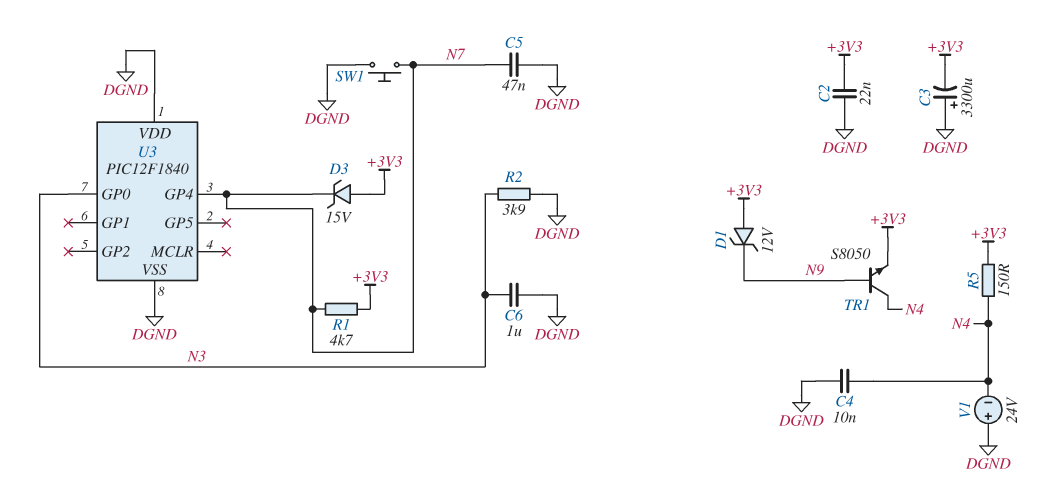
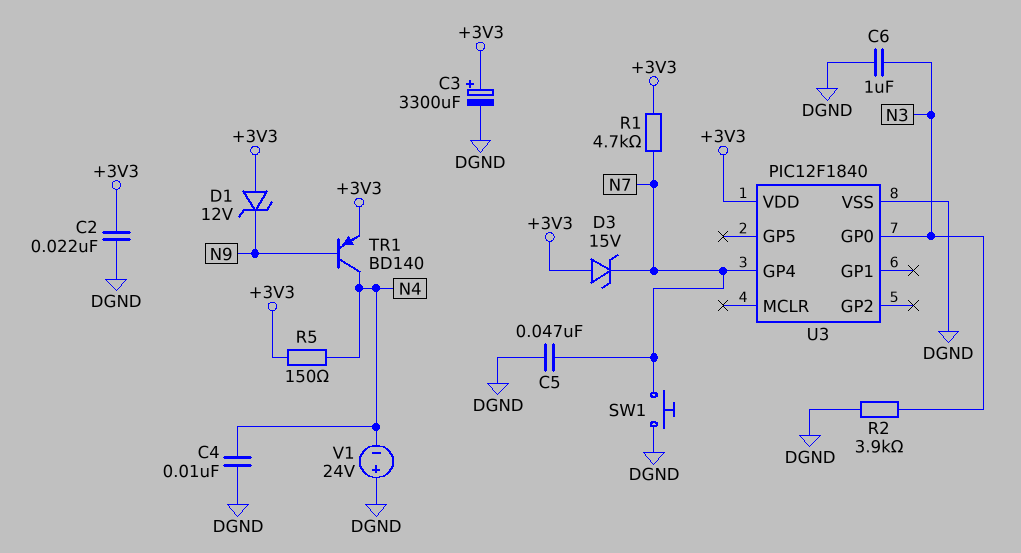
C3: 3300uF (plus DGND, minus +3V3) -> 3300uF (plus +3V3, minus DGND)
TR1: NPN S8050 (B N9, C N4, E +3V3) -> PNP BD140 (B N9, C N4, E +3V3)
U3 pin VDD: DGND -> +3V3

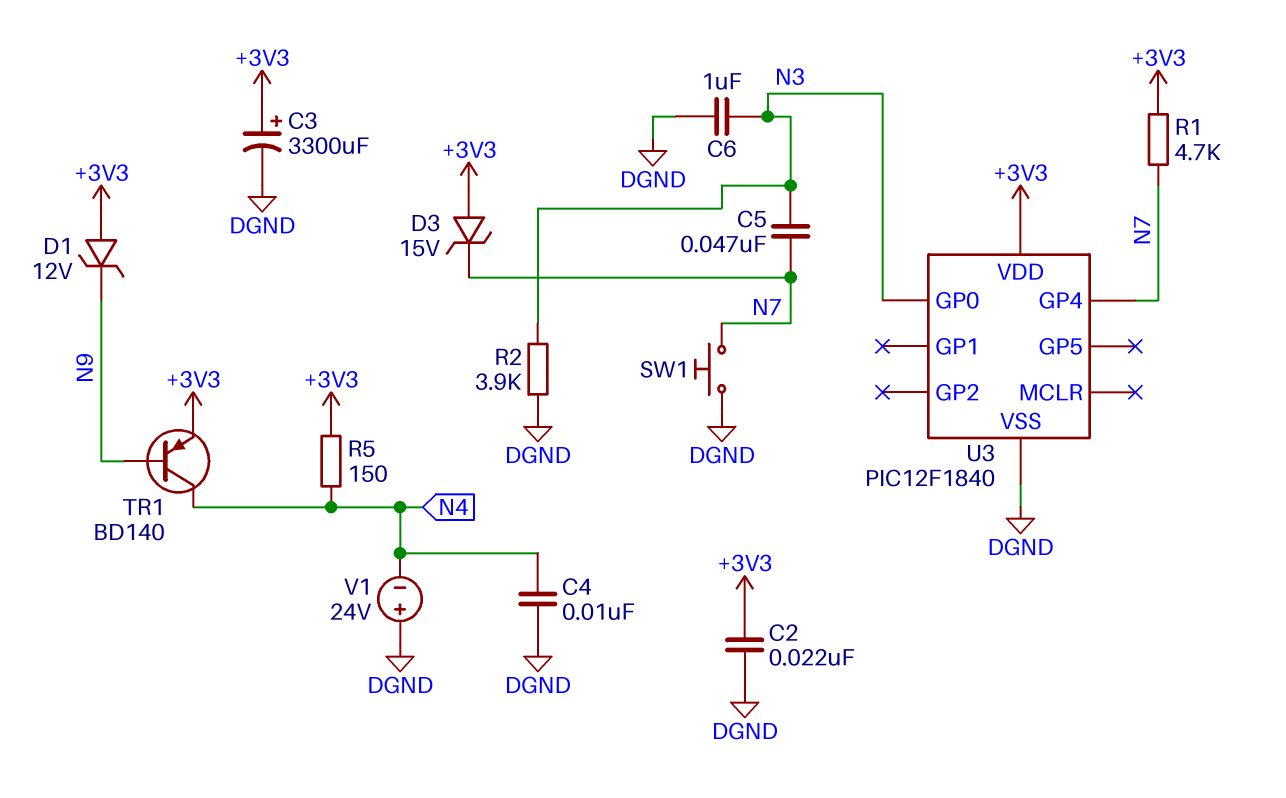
C5: 47nF (DGND, N7) -> 47nF (N3, N7)

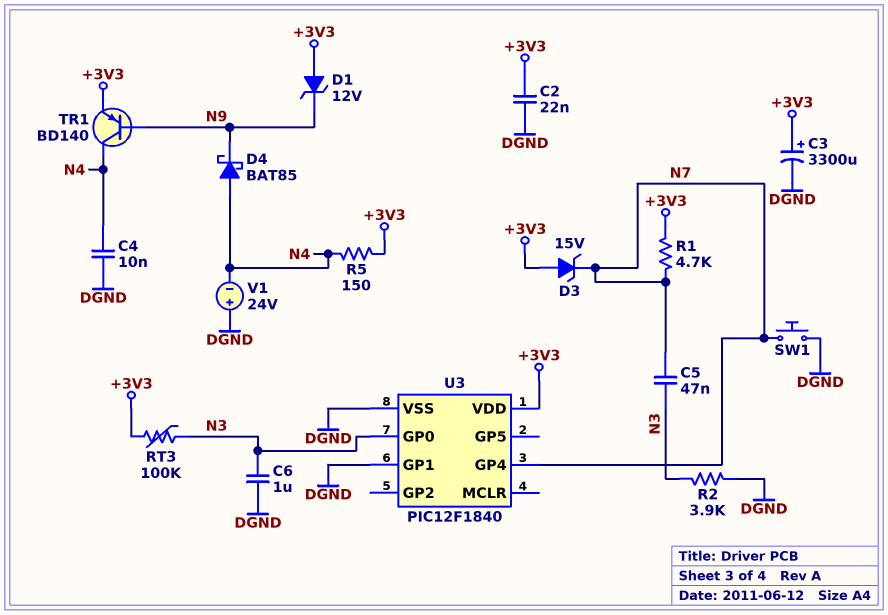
D4: none -> schottky BAT85 (A N4, K N9)
RT3: none -> 100k (+3V3, N3)
U3 pin GP1: none -> DGND

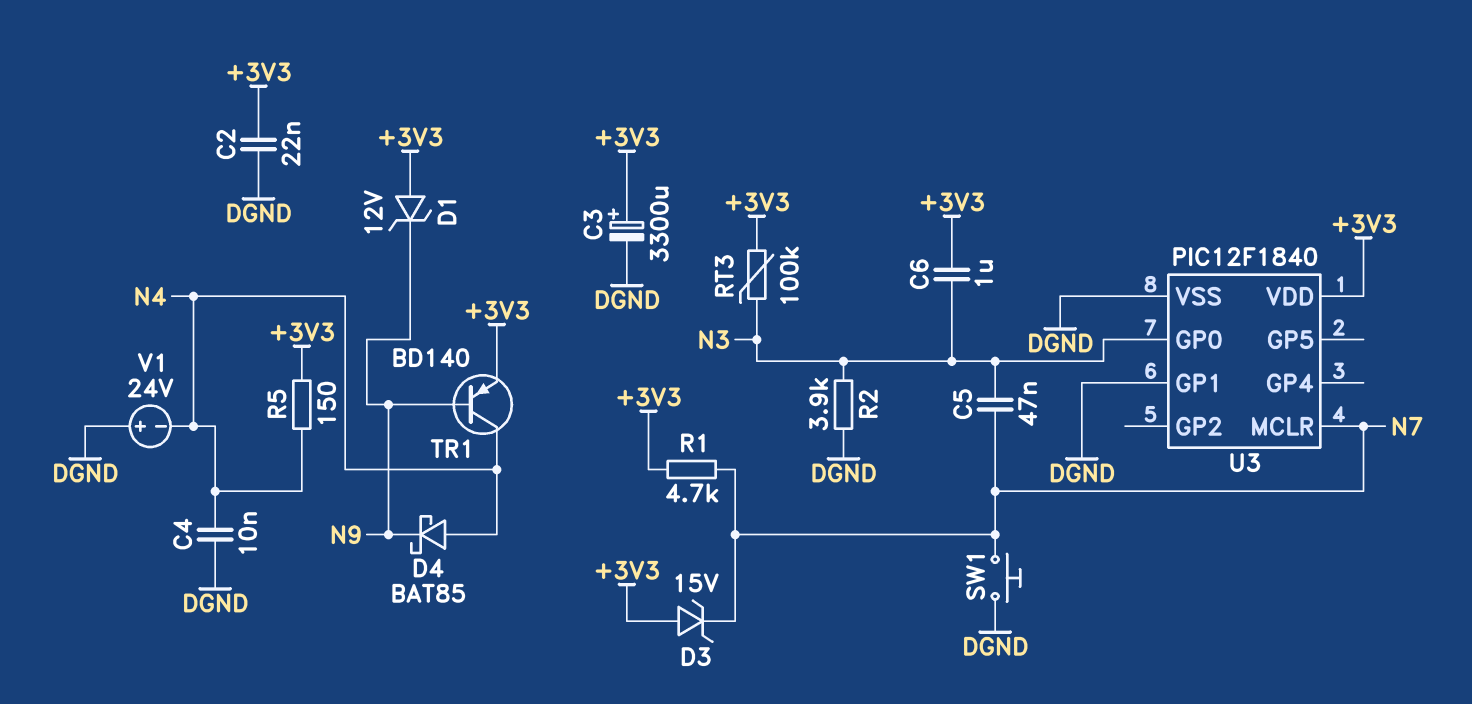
C6: 1uF (DGND, N3) -> 1uF (+3V3, N3)
U3 pin GP4: N7 -> none
U3 pin MCLR: none -> N7

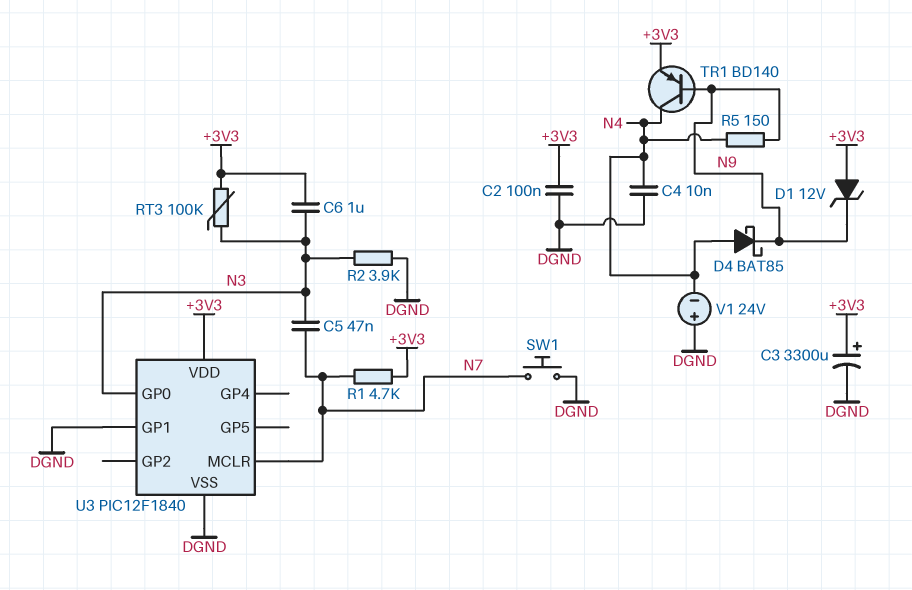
C2: 22nF (+3V3, DGND) -> 100nF (+3V3, DGND)
D3: zener 15V (A +3V3, K N7) -> none
R5: 150 (+3V3, N4) -> 150 (N4, N9)

